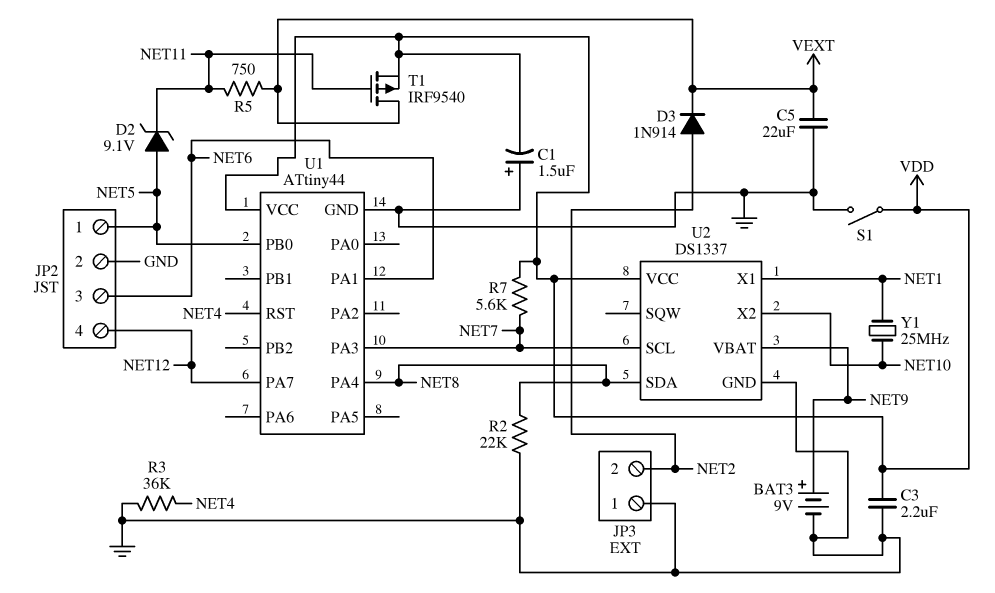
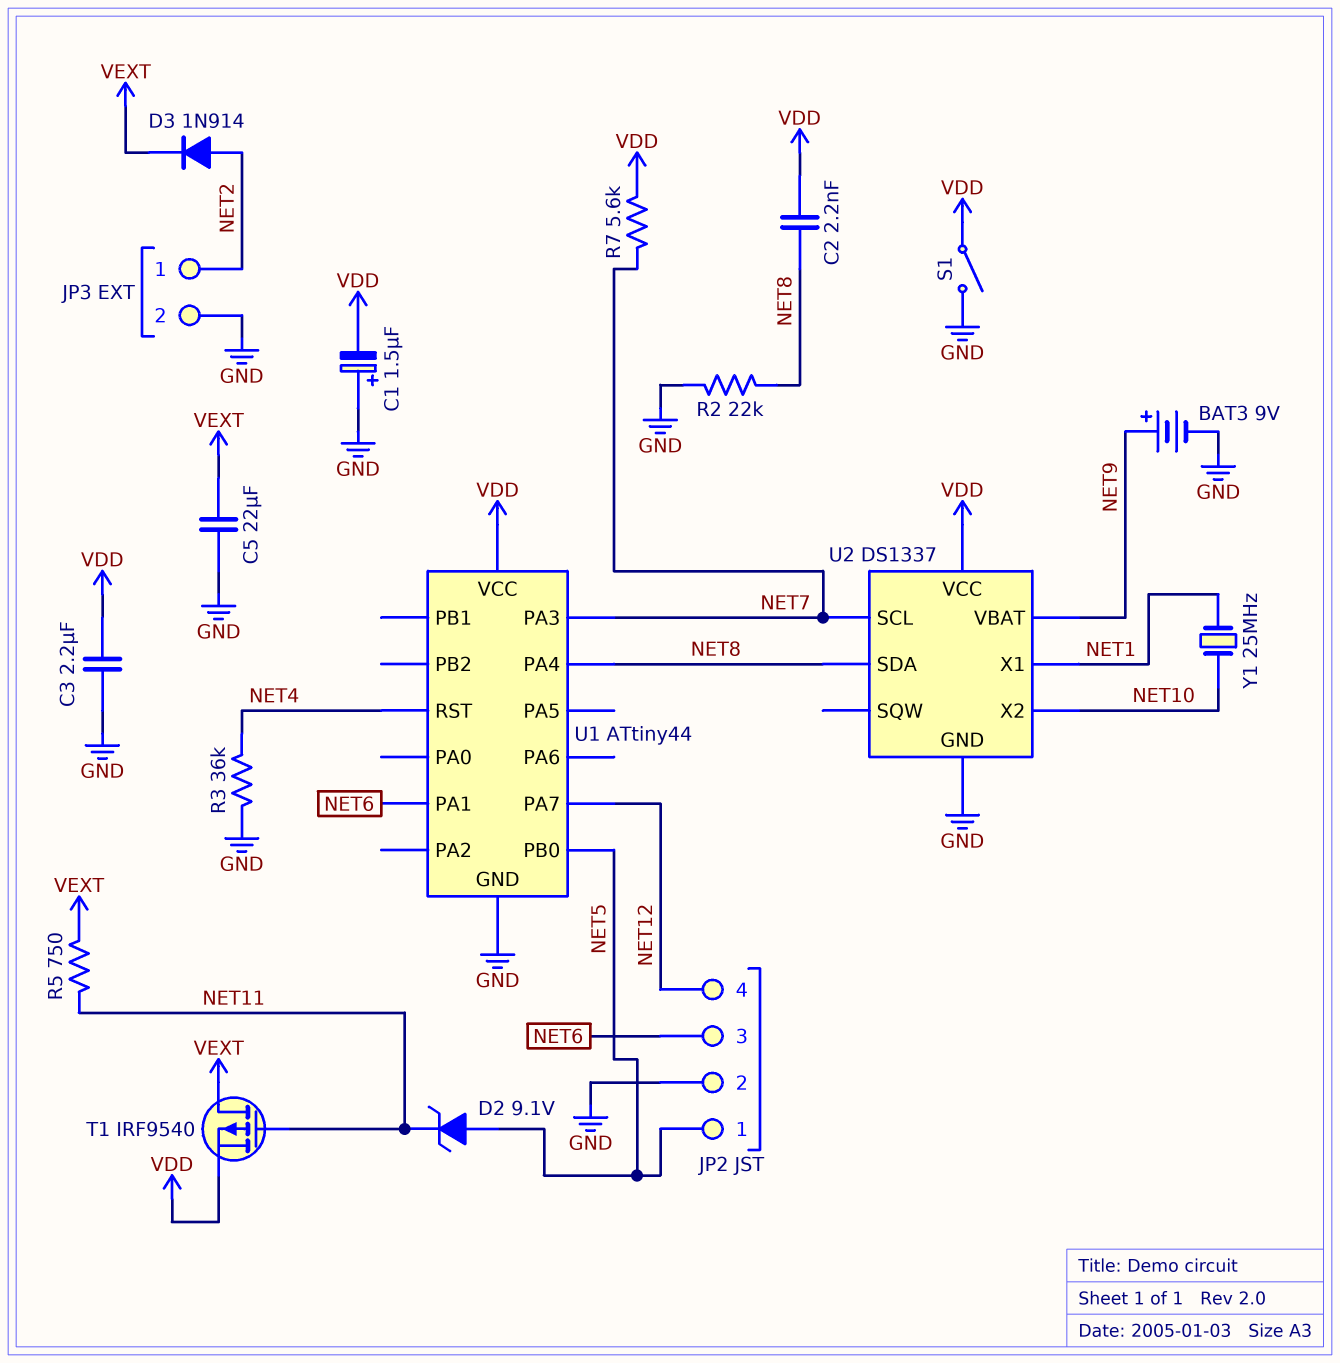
C2: none -> 2.2nF (NET8, VDD)
JP3 pin 1: GND -> NET2
JP3 pin 2: NET2 -> GND

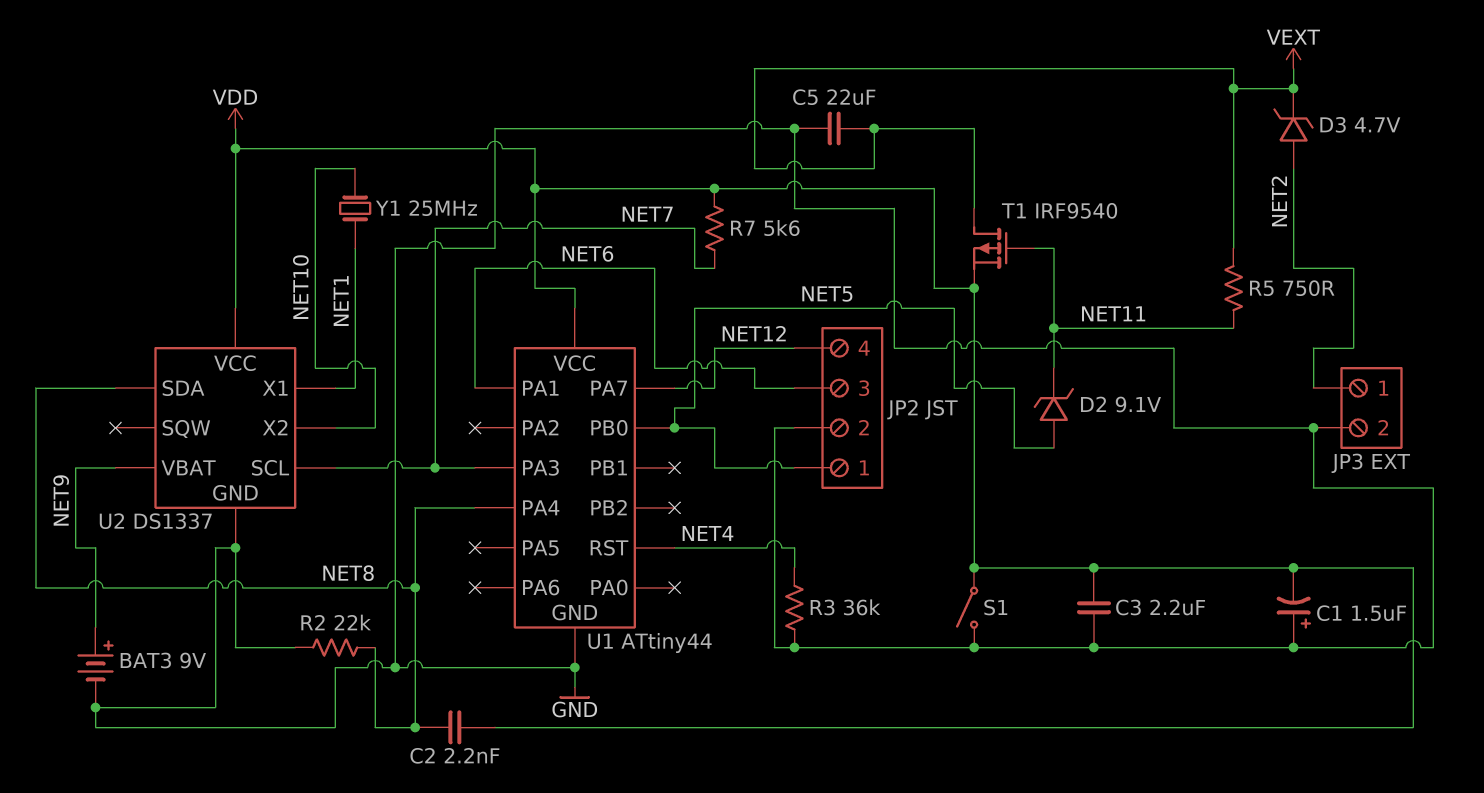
D3: diode 1N914 (A NET2, K VEXT) -> zener 4.7V (A NET2, K VEXT)

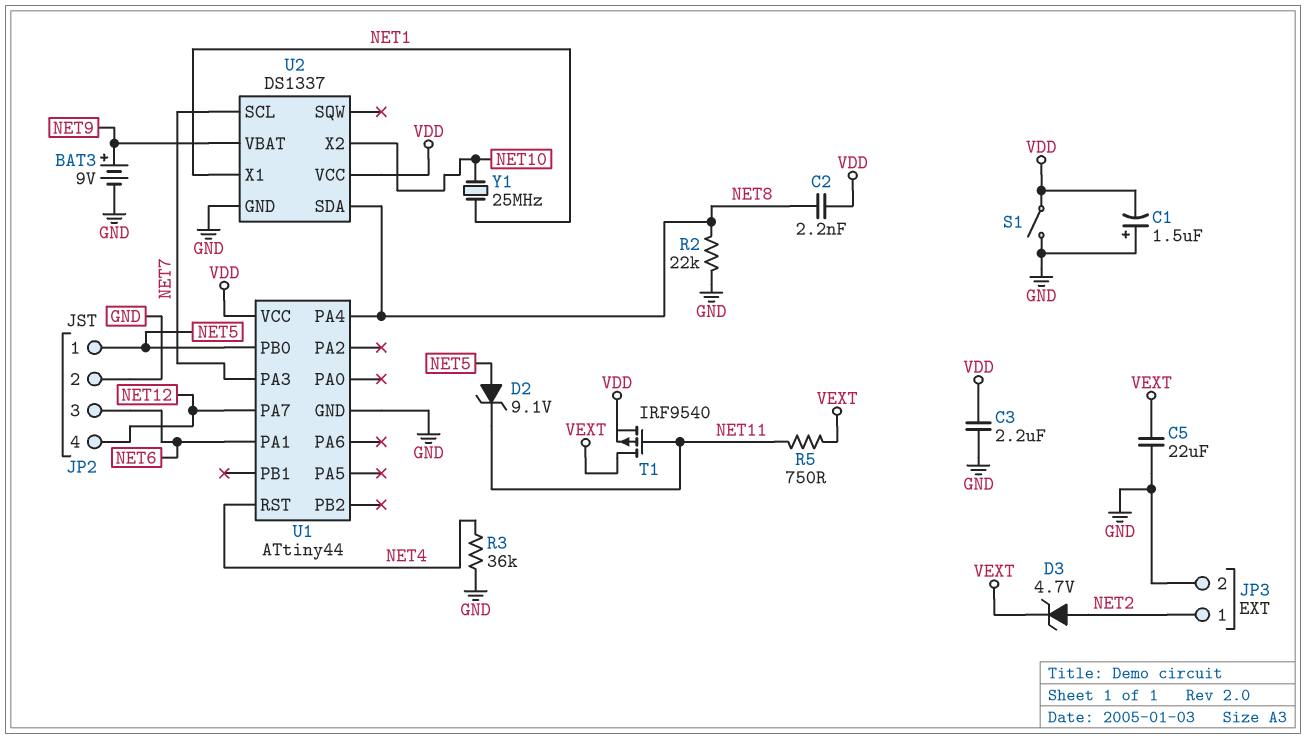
R7: 5.6k (NET7, VDD) -> none

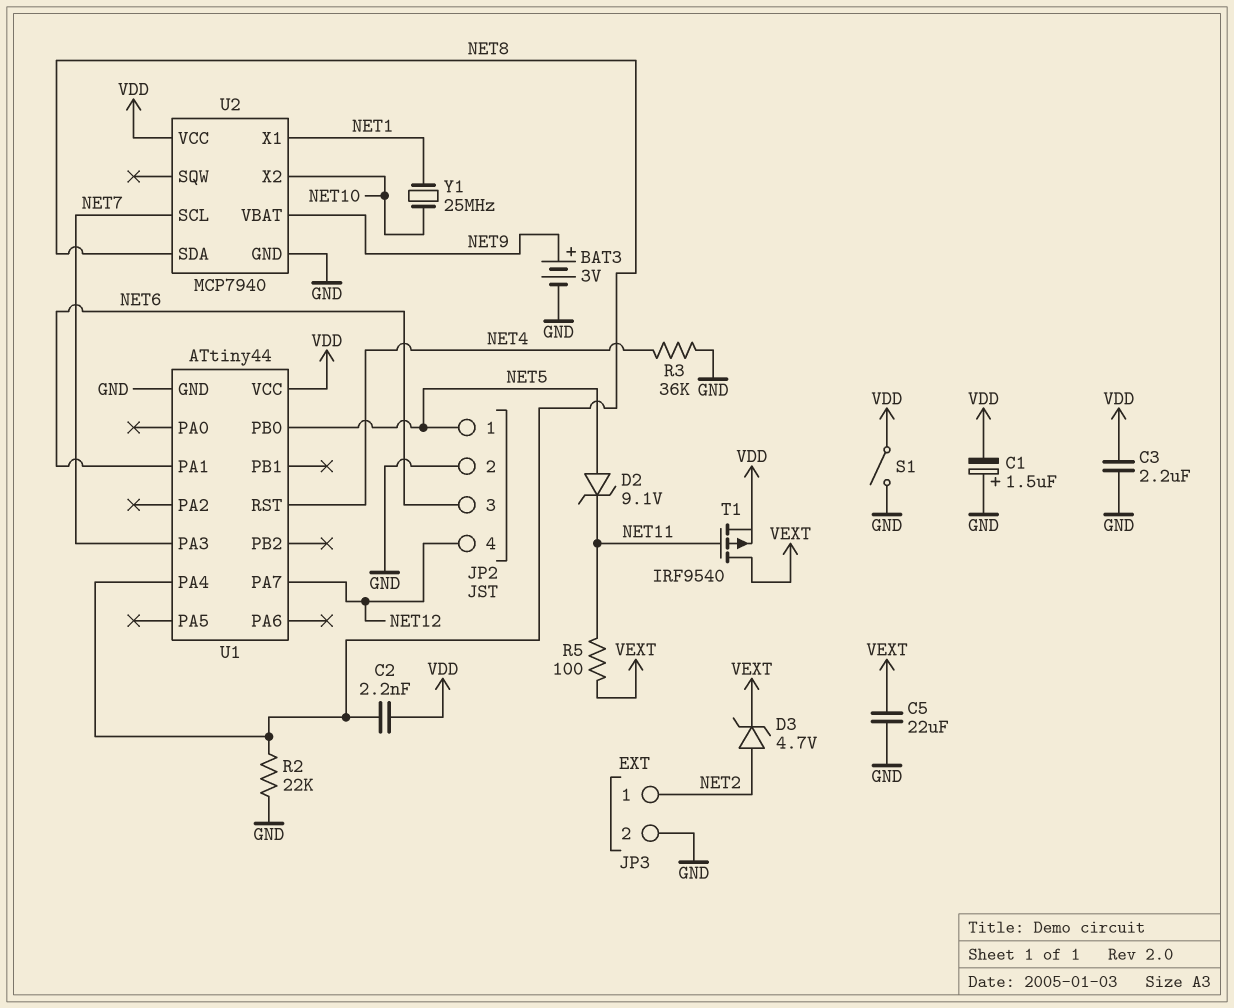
BAT3: 9V (plus NET9, minus GND) -> 3V (plus NET9, minus GND)
R5: 750 (NET11, VEXT) -> 100 (NET11, VEXT)
U2: DS1337 -> MCP7940

